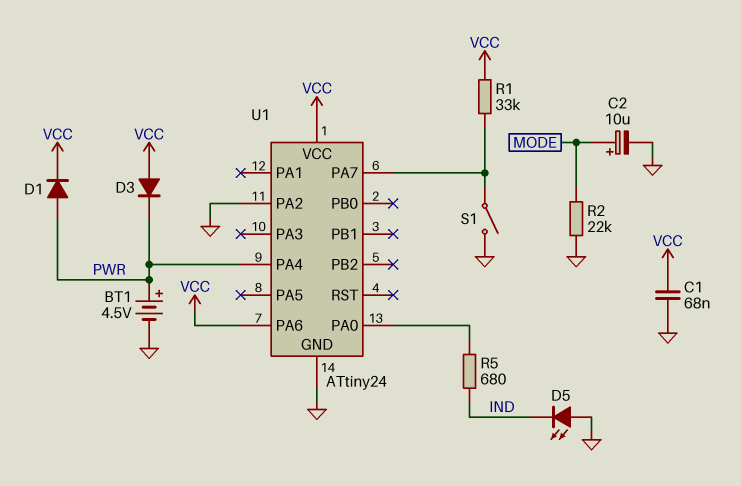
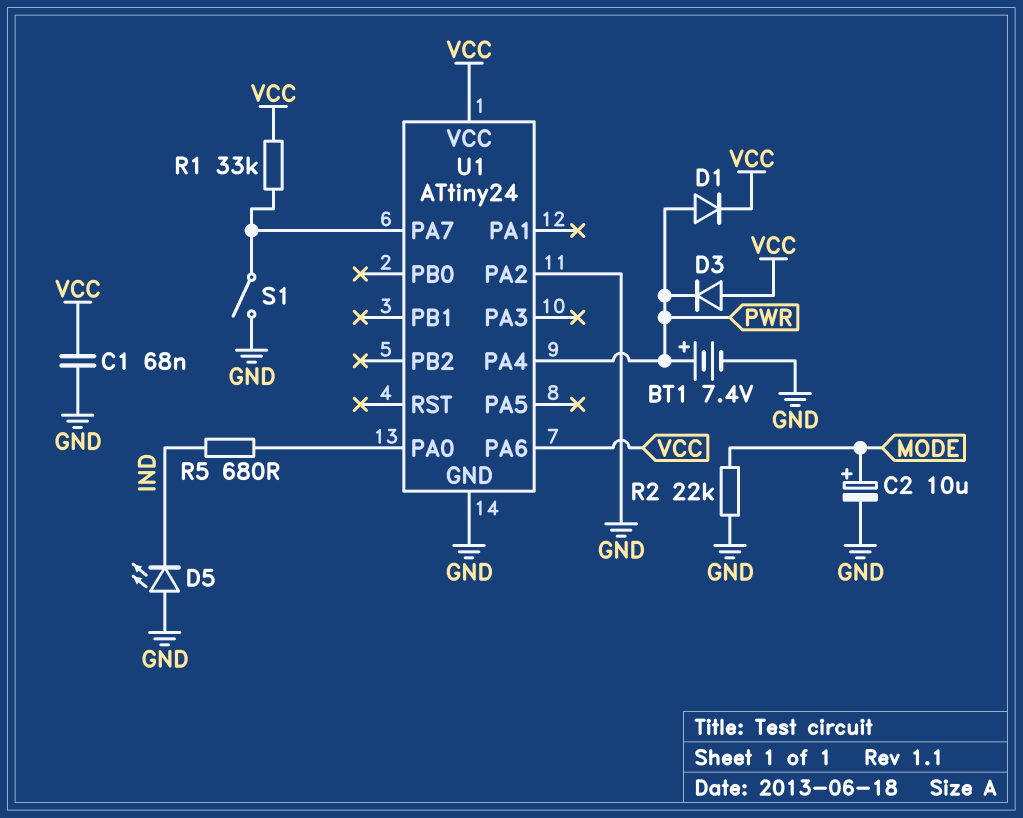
BT1: 4.5V (plus PWR, minus GND) -> 7.4V (plus PWR, minus GND)

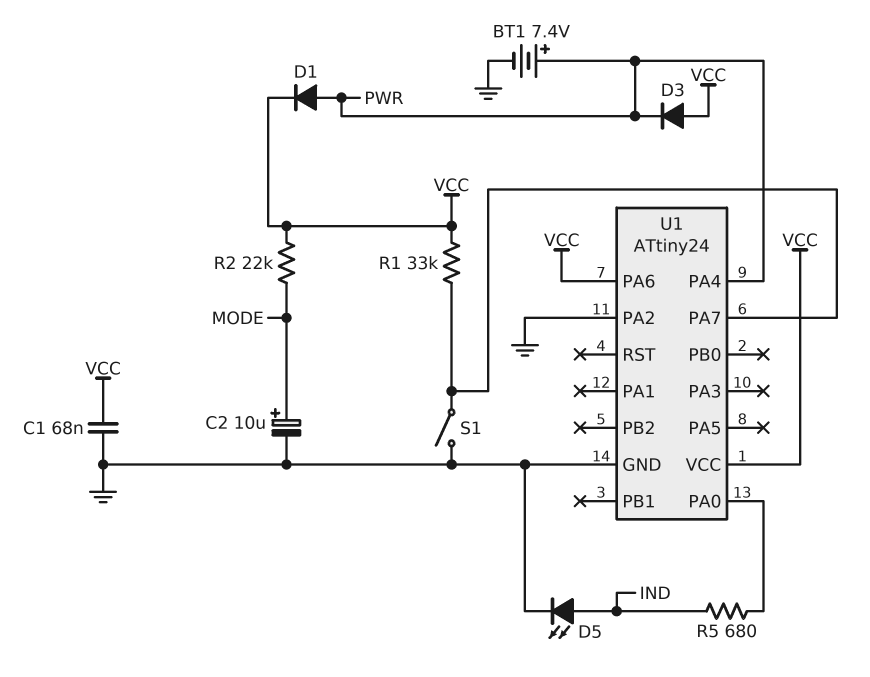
D5: LED (A GND, K IND) -> LED (A IND, K GND)
R2: 22k (GND, MODE) -> 22k (MODE, VCC)

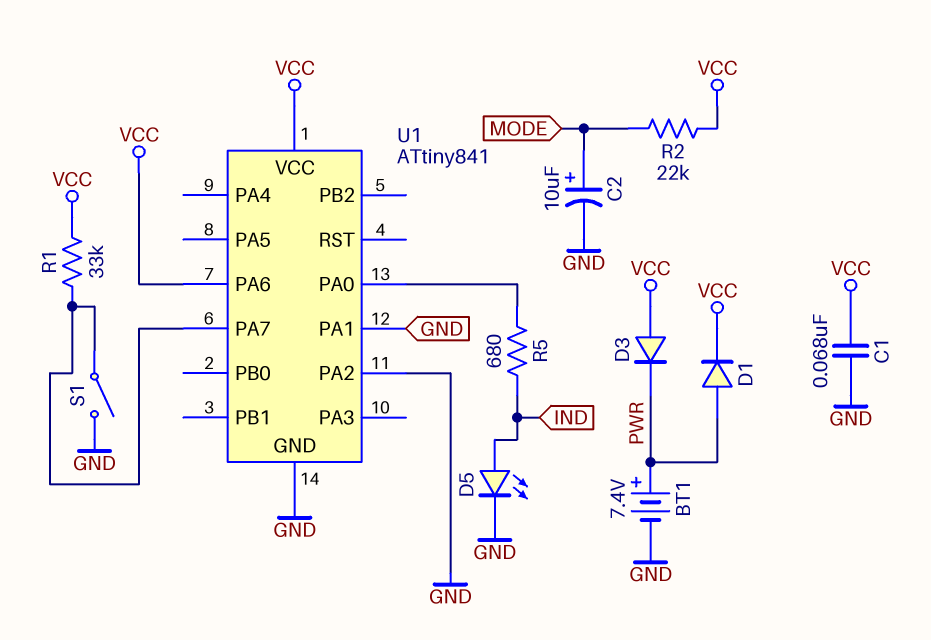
U1: ATtiny24 -> ATtiny841
U1 pin PA1: none -> GND
U1 pin PA4: PWR -> none

